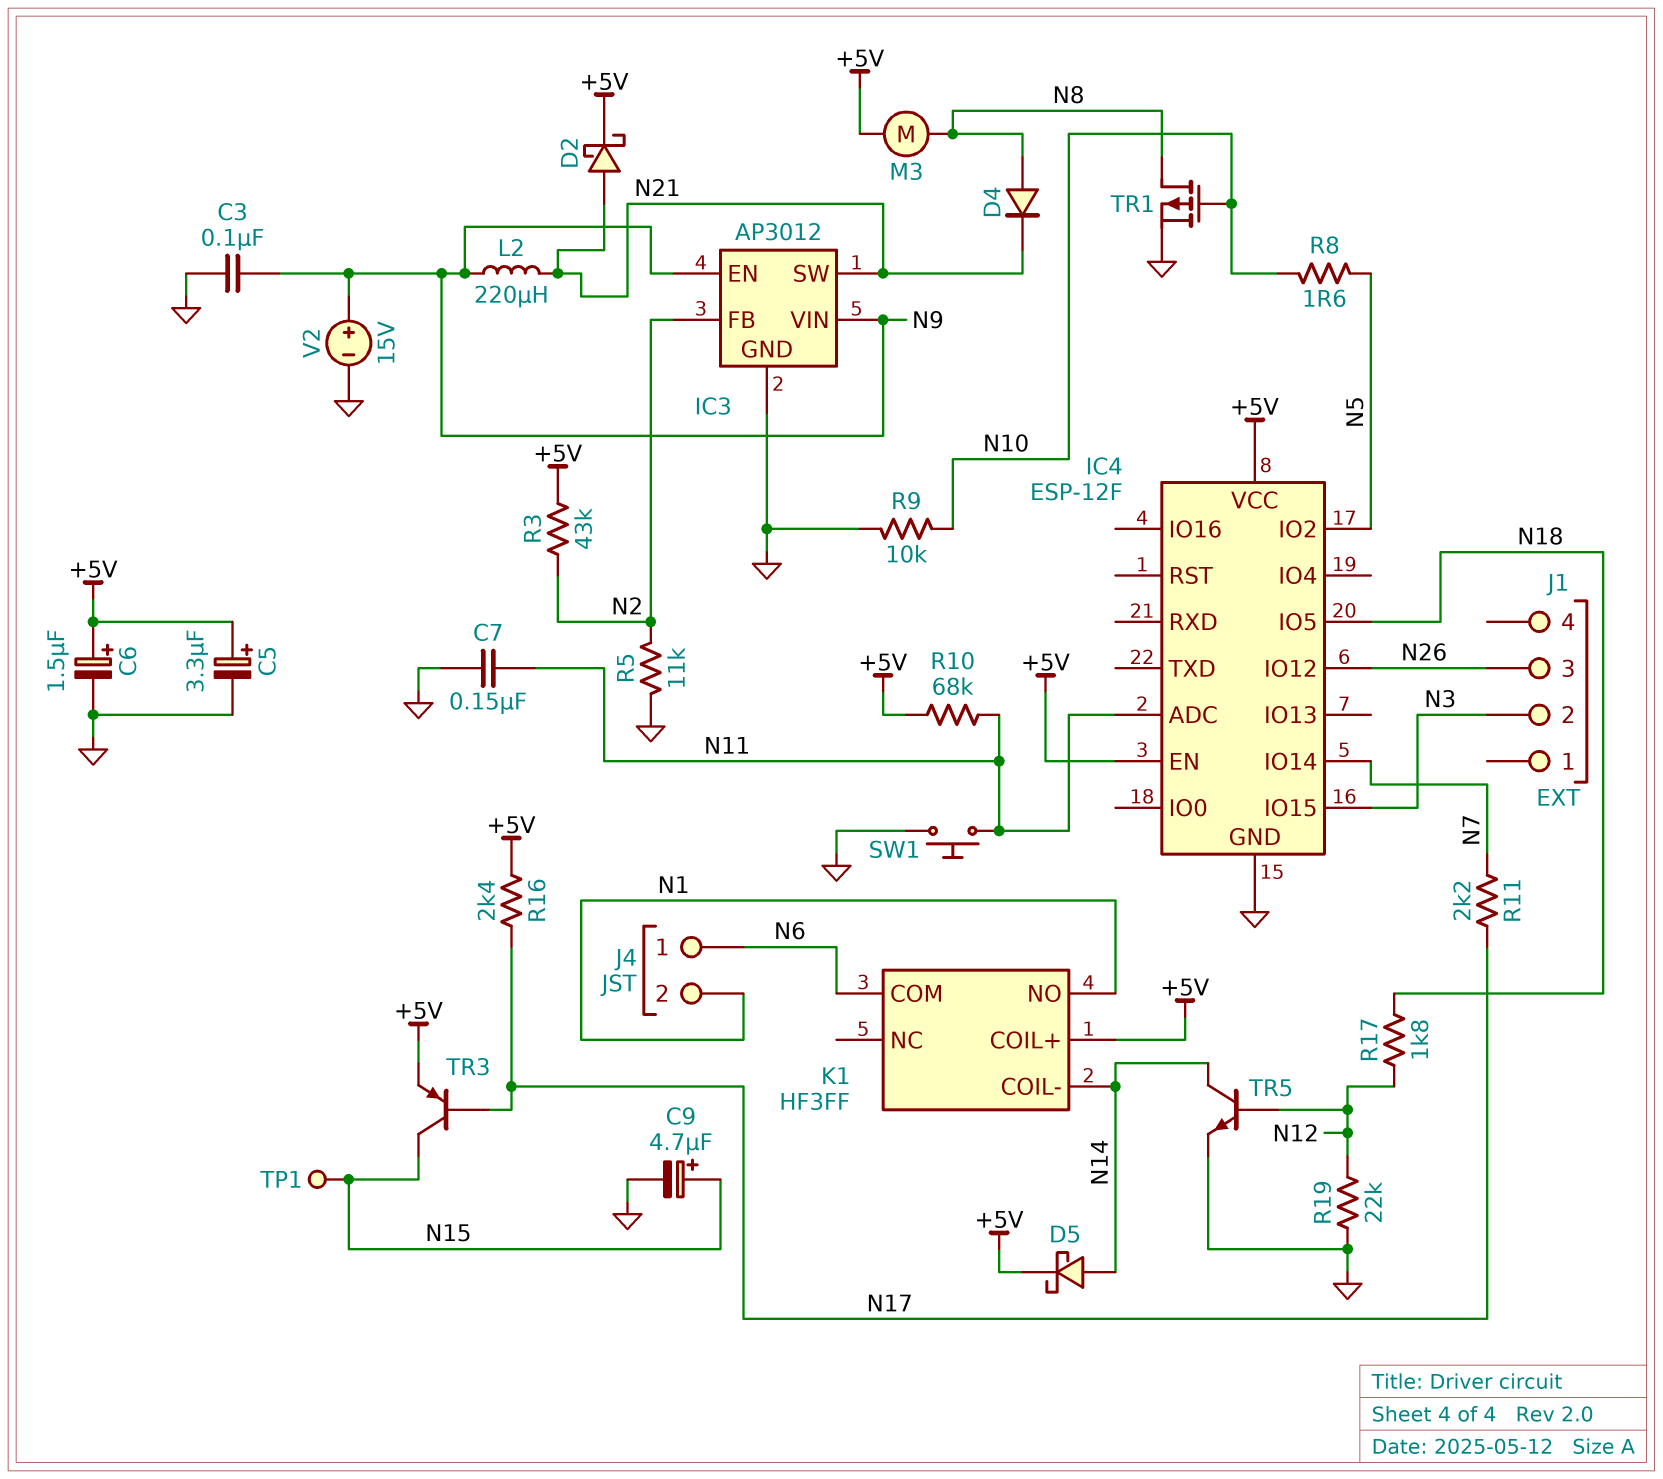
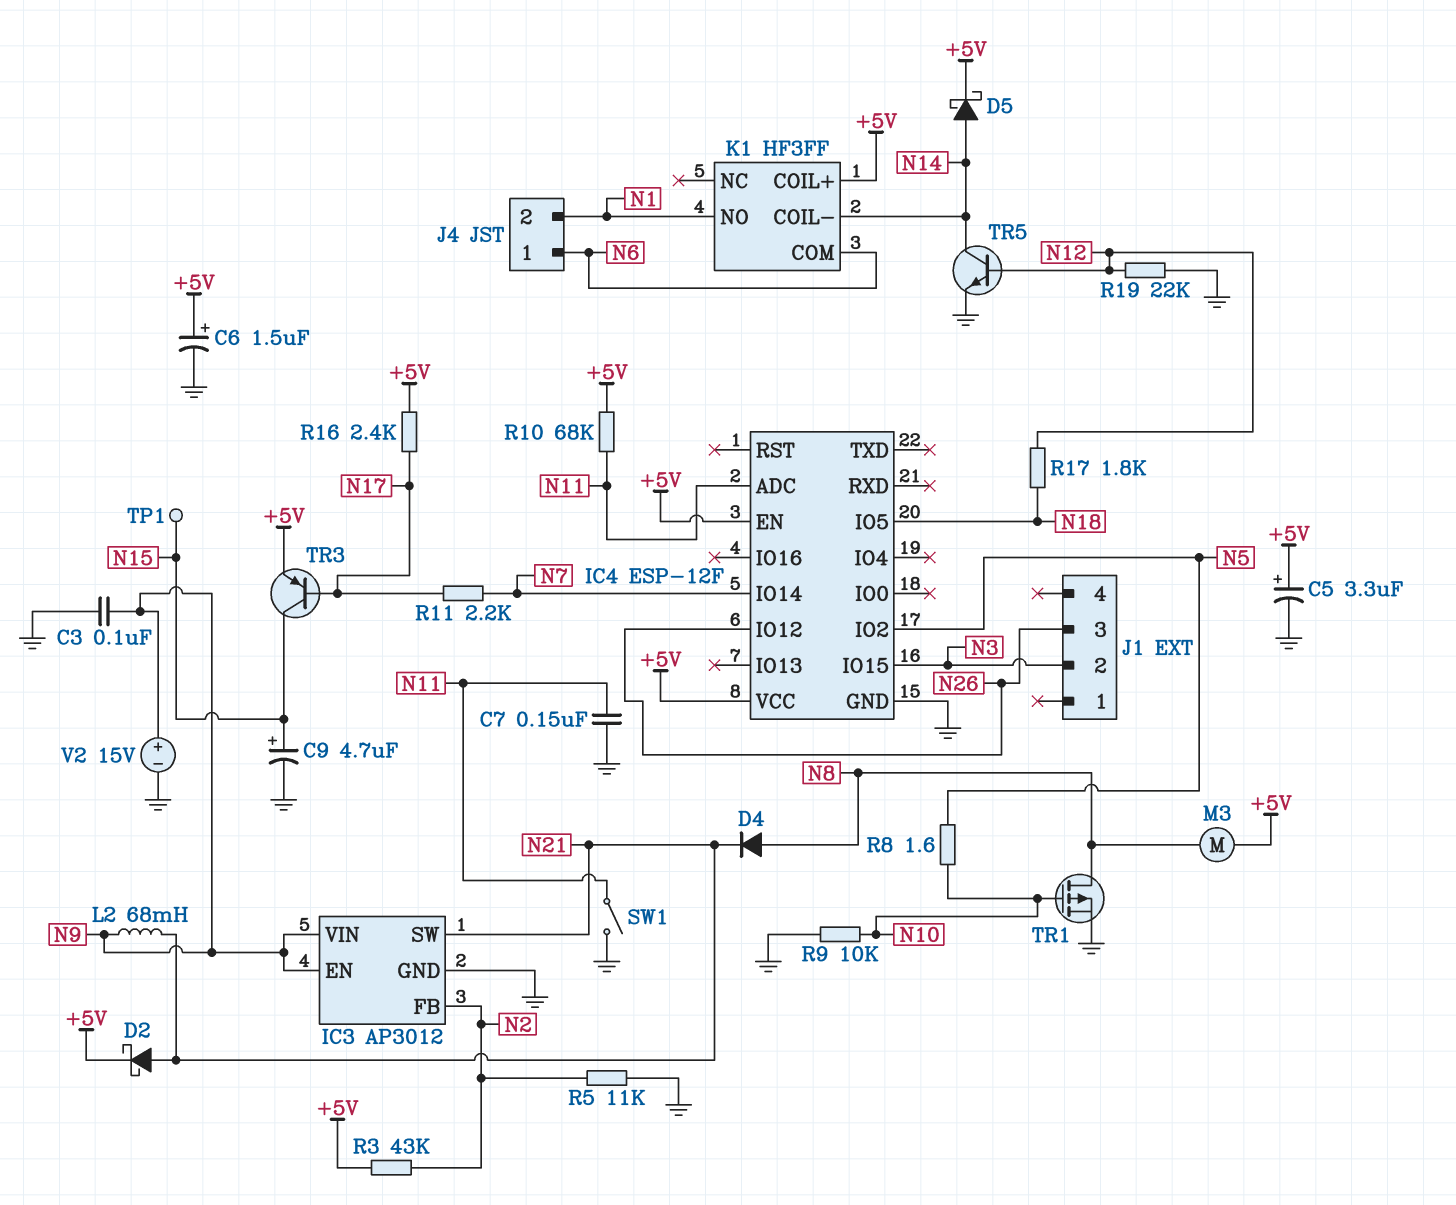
L2: 220uH (N9, N21) -> 68mH (N9, N21)
SW1: button (GND, N11) -> switch (GND, N11)

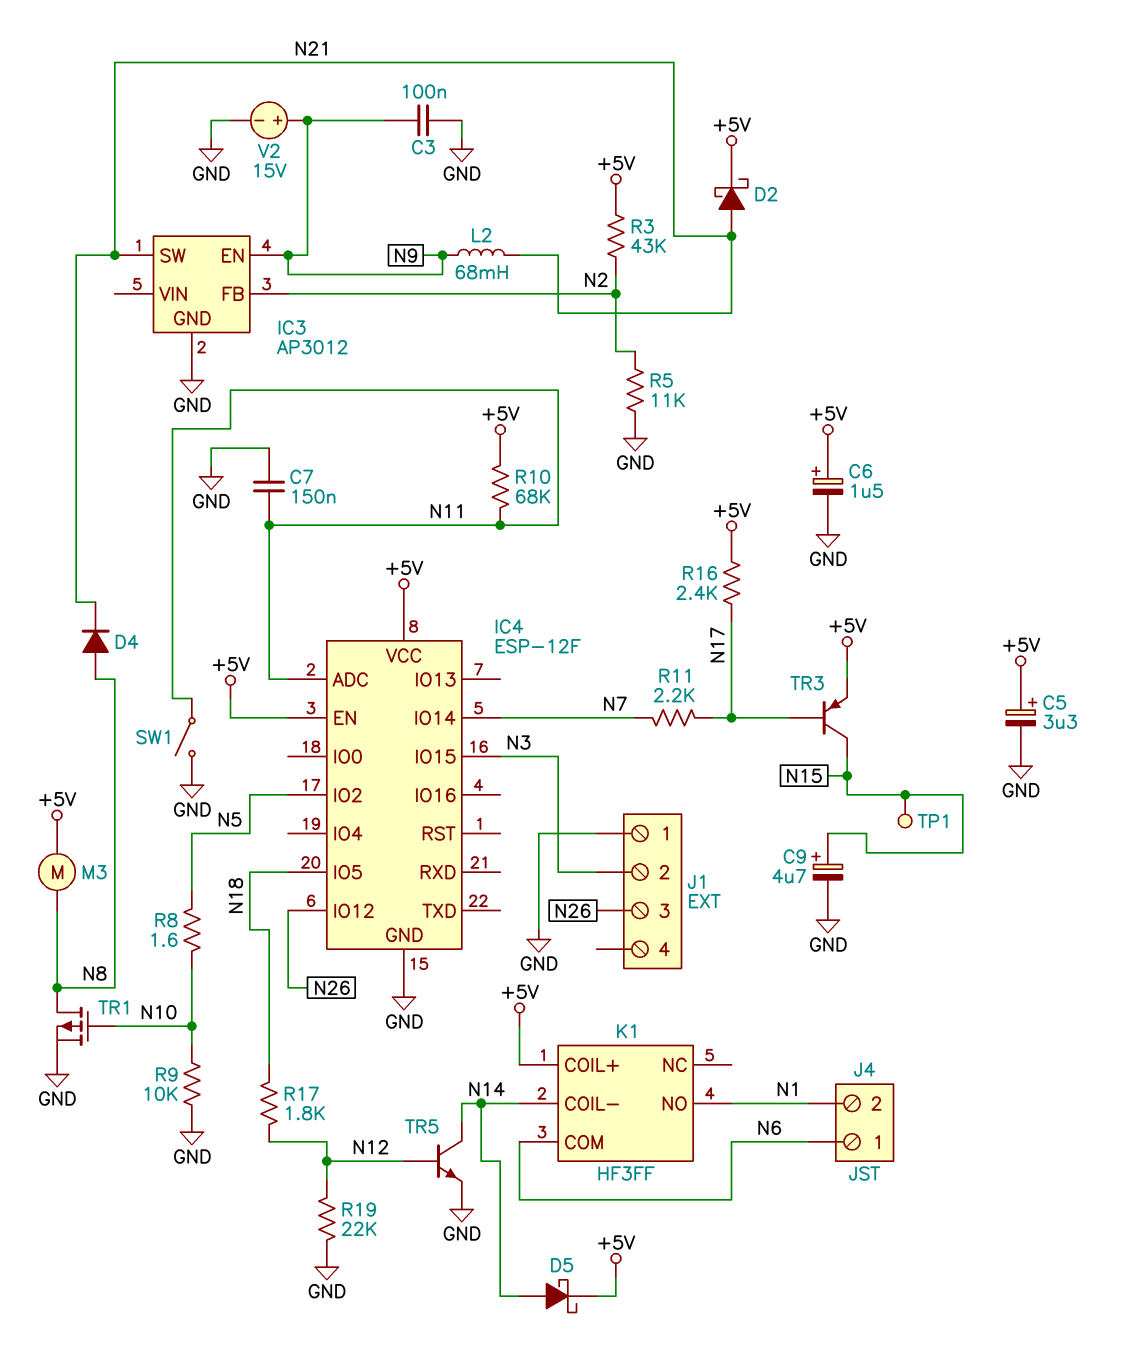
IC3 pin VIN: N9 -> none
J1 pin 1: none -> GND

